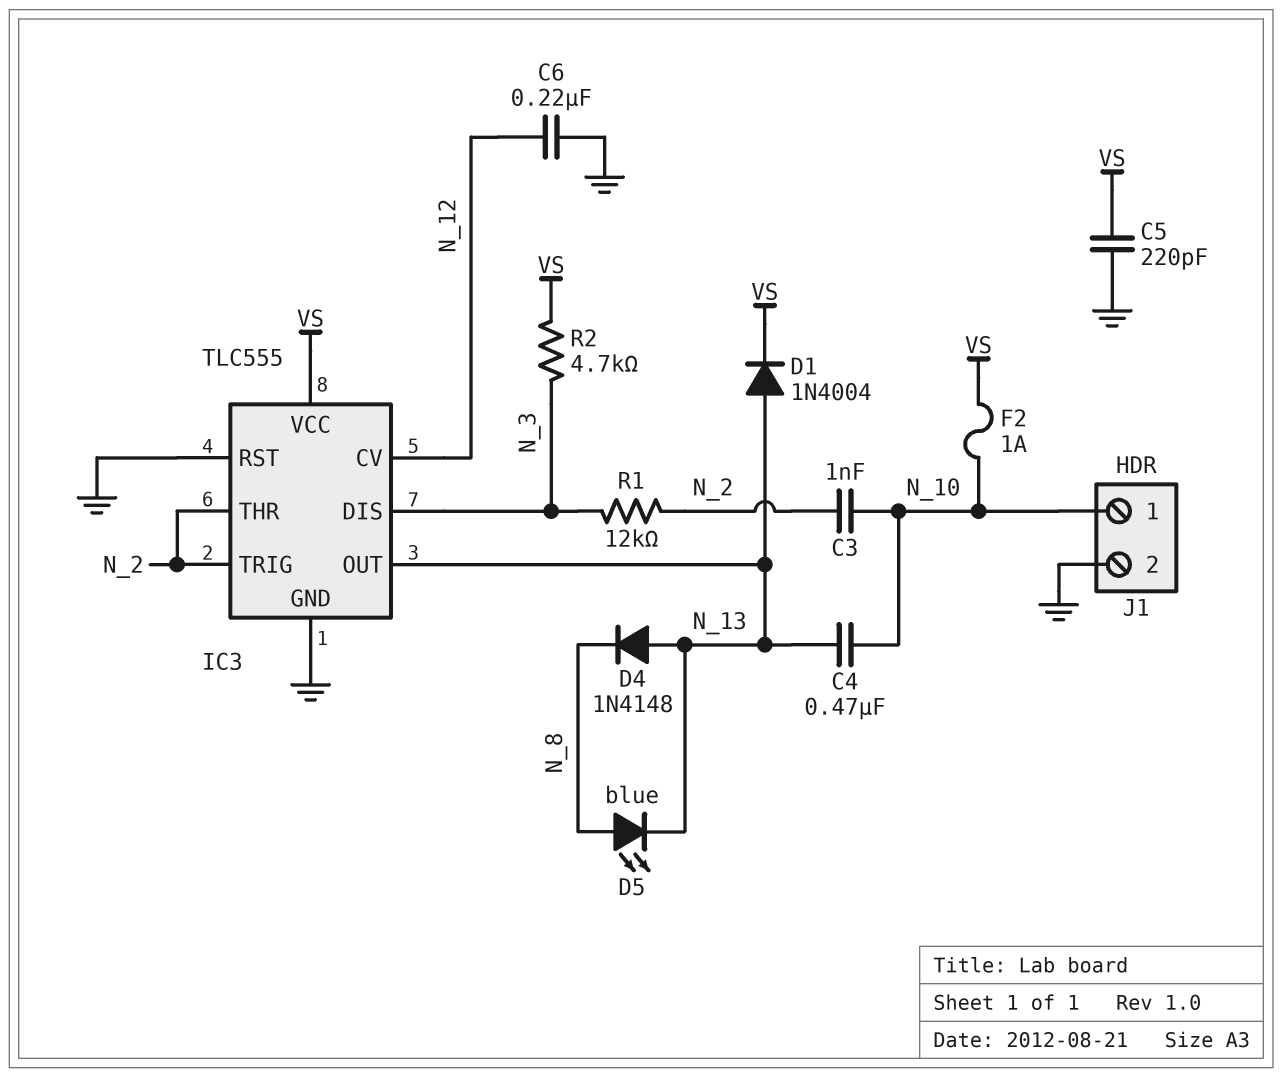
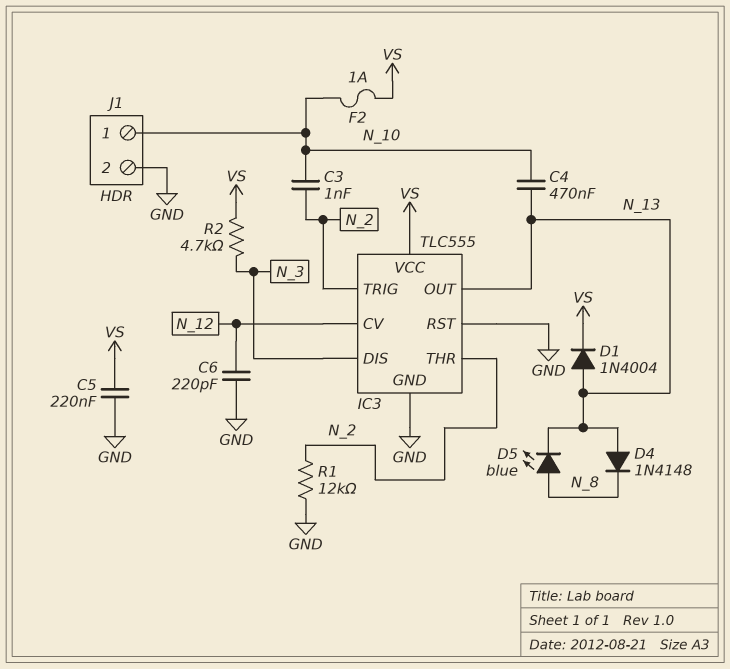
C5: 220pF (GND, VS) -> 220nF (GND, VS)
C6: 220nF (GND, N_12) -> 220pF (GND, N_12)
R1: 12k (N_2, N_3) -> 12k (GND, N_2)

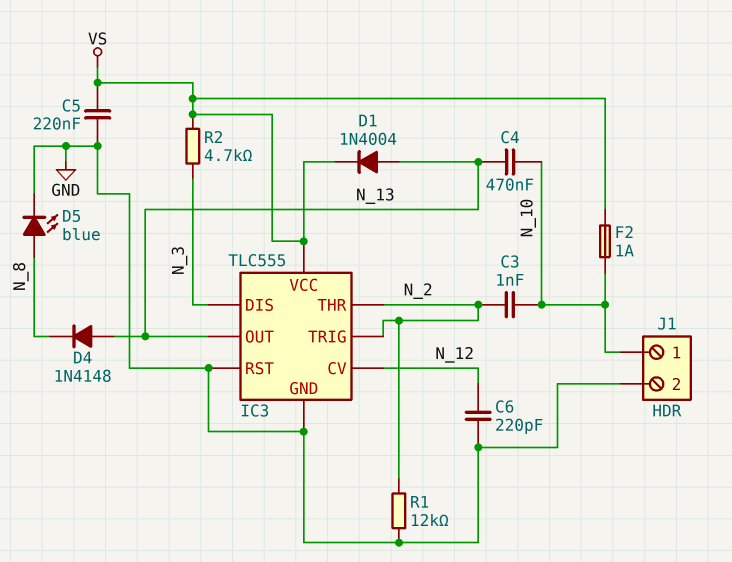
D5: LED blue (A N_8, K N_13) -> LED blue (A N_8, K GND)

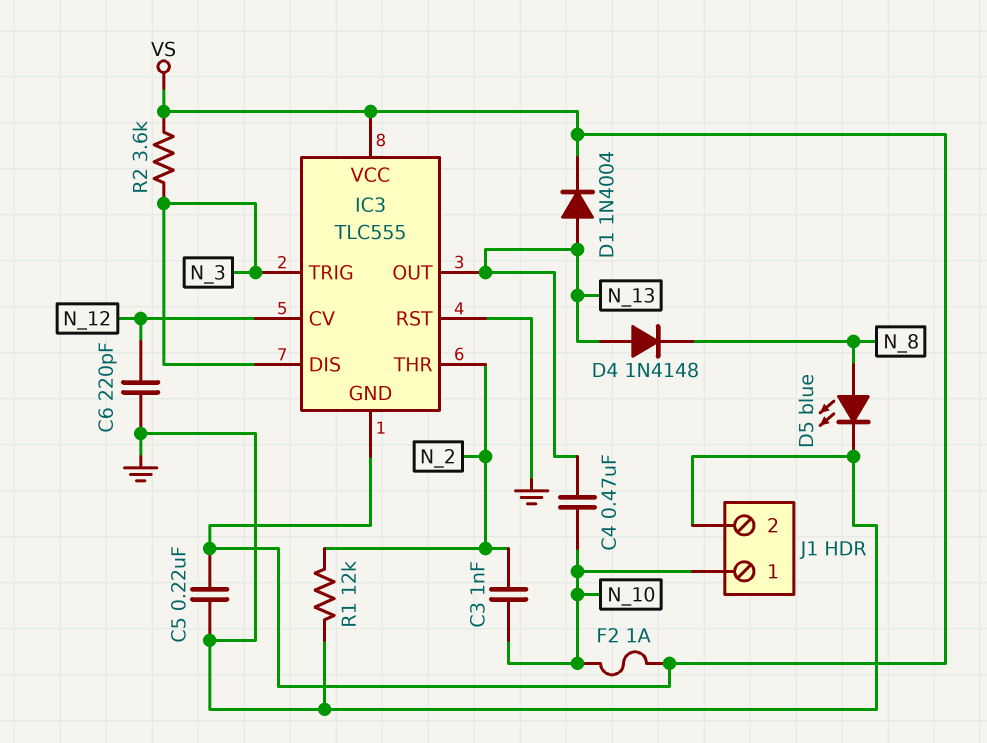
IC3 pin GND: GND -> VS
IC3 pin TRIG: N_2 -> N_3
R2: 4.7k (N_3, VS) -> 3.6k (N_3, VS)

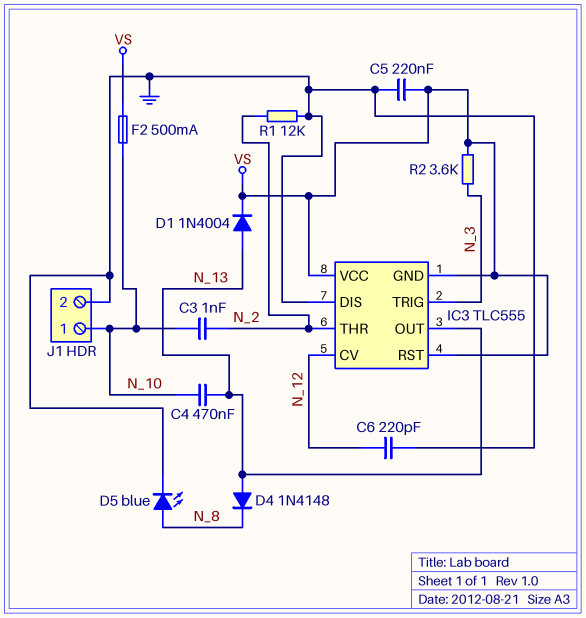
F2: 1A (N_10, VS) -> 500mA (N_10, VS)
IC3 pin DIS: N_3 -> GND
IC3 pin RST: GND -> VS

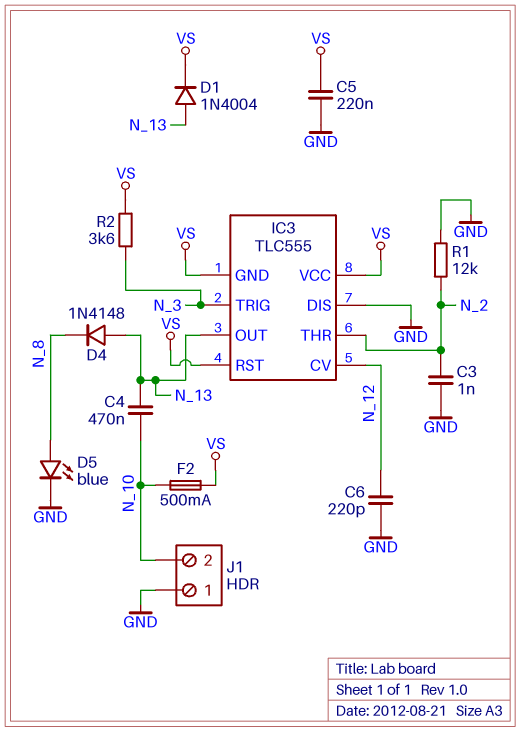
C3: 1nF (N_2, N_10) -> 1nF (GND, N_2)
J1 pin 1: N_10 -> GND
J1 pin 2: GND -> N_10

